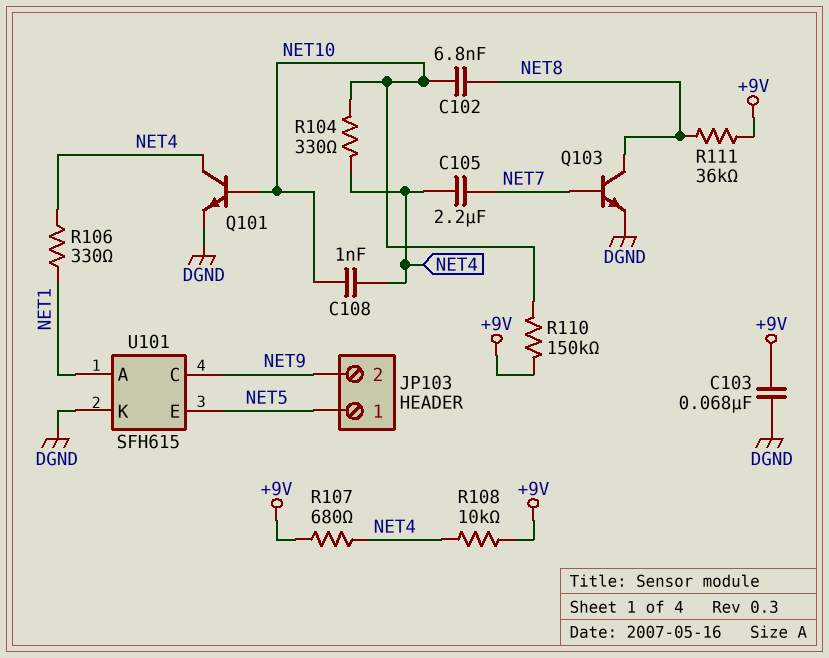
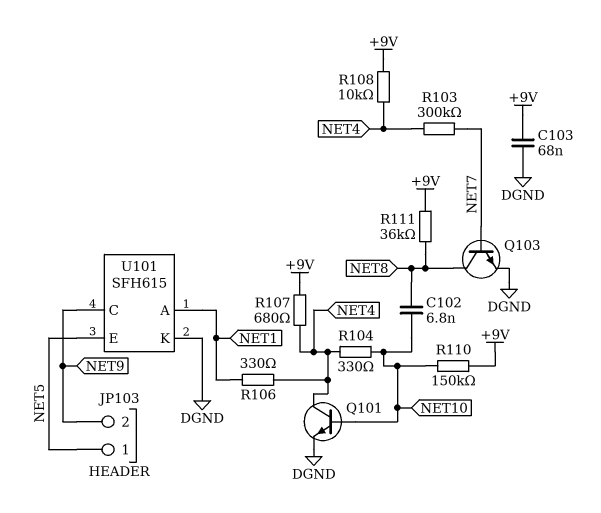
C105: 2.2uF (NET4, NET7) -> none
C108: 1nF (NET4, NET10) -> none
R103: none -> 300k (NET4, NET7)

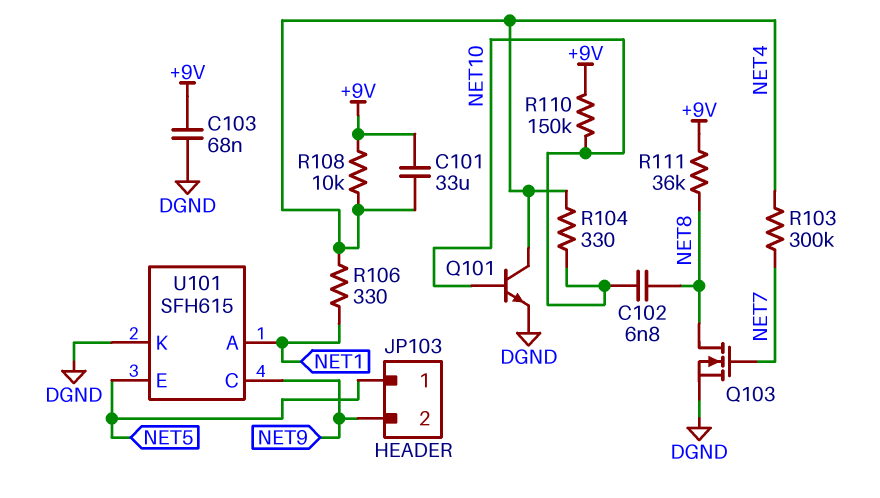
C101: none -> 33uF (+9V, NET4)
Q103: NPN (B NET7, C NET8, E DGND) -> NMOS (G NET7, D NET8, S DGND)
R107: 680 (+9V, NET4) -> none

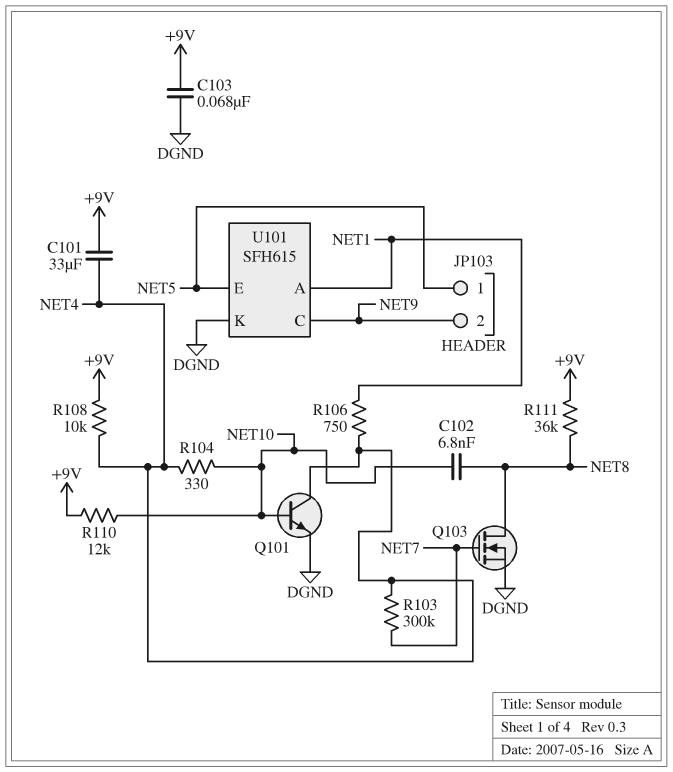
R106: 330 (NET1, NET4) -> 750 (NET1, NET4)
R110: 150k (+9V, NET10) -> 12k (+9V, NET10)

